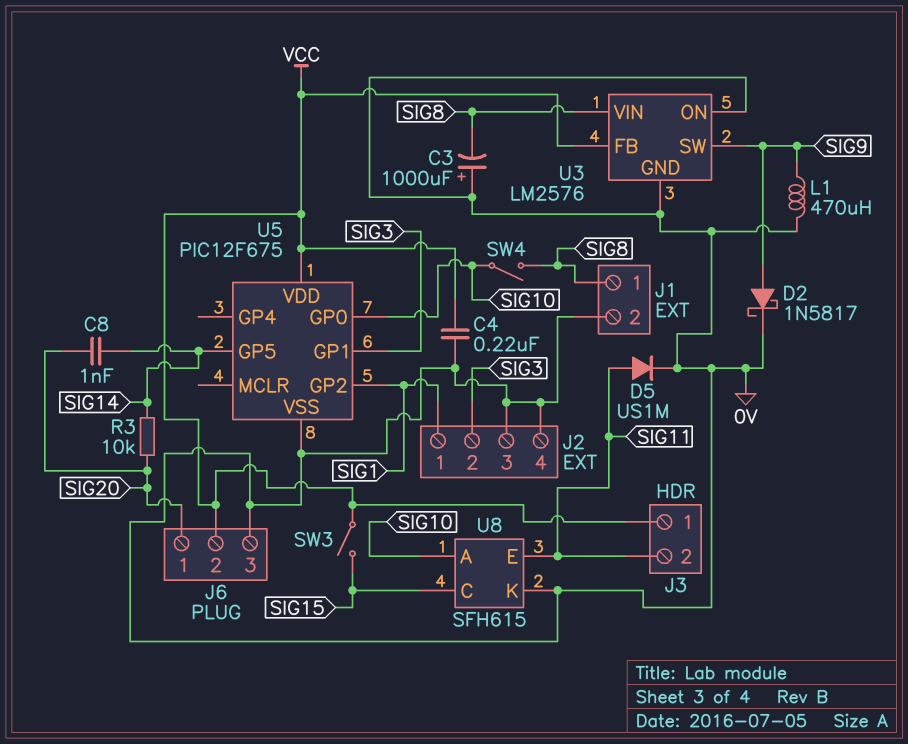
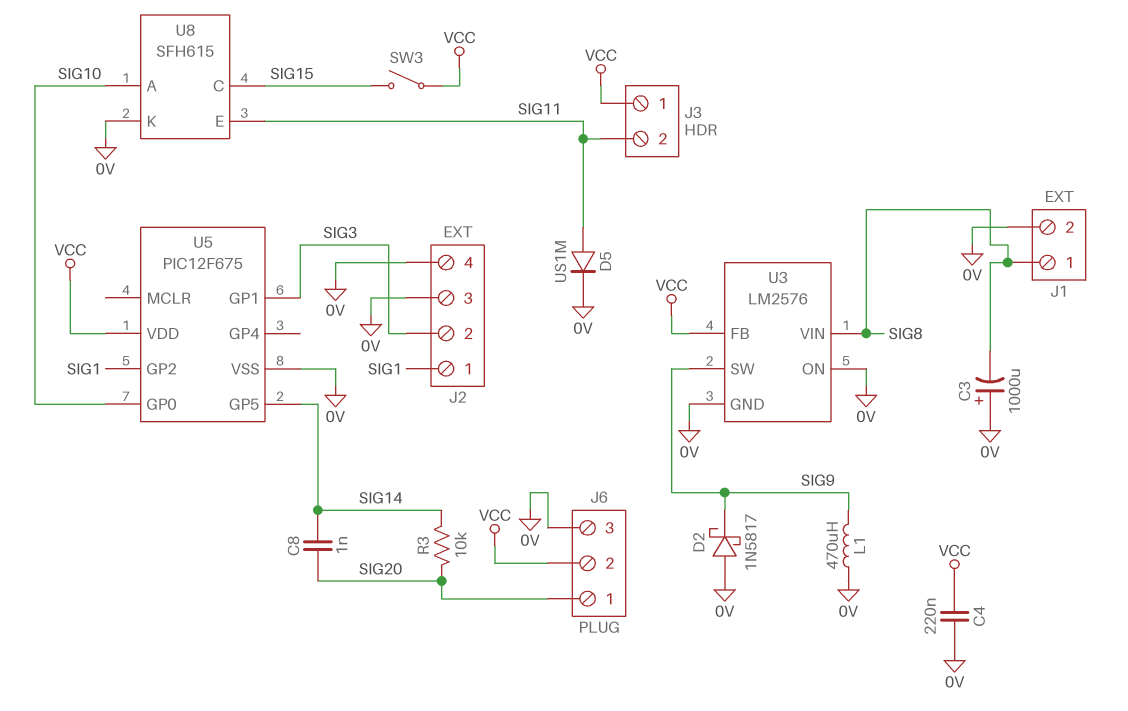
D2: schottky 1N5817 (A SIG9, K 0V) -> schottky 1N5817 (A 0V, K SIG9)
SW4: switch (SIG8, SIG10) -> none

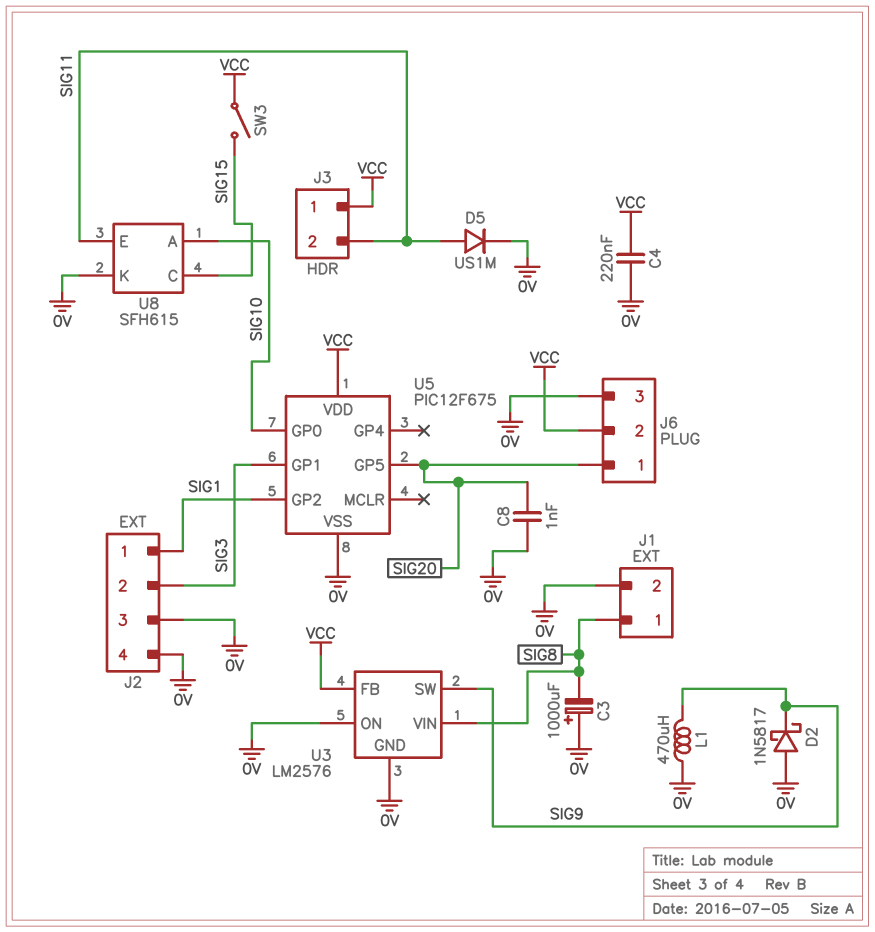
C8: 1nF (SIG14, SIG20) -> 1nF (0V, SIG20)
R3: 10k (SIG14, SIG20) -> none
U5 pin GP5: SIG14 -> SIG20

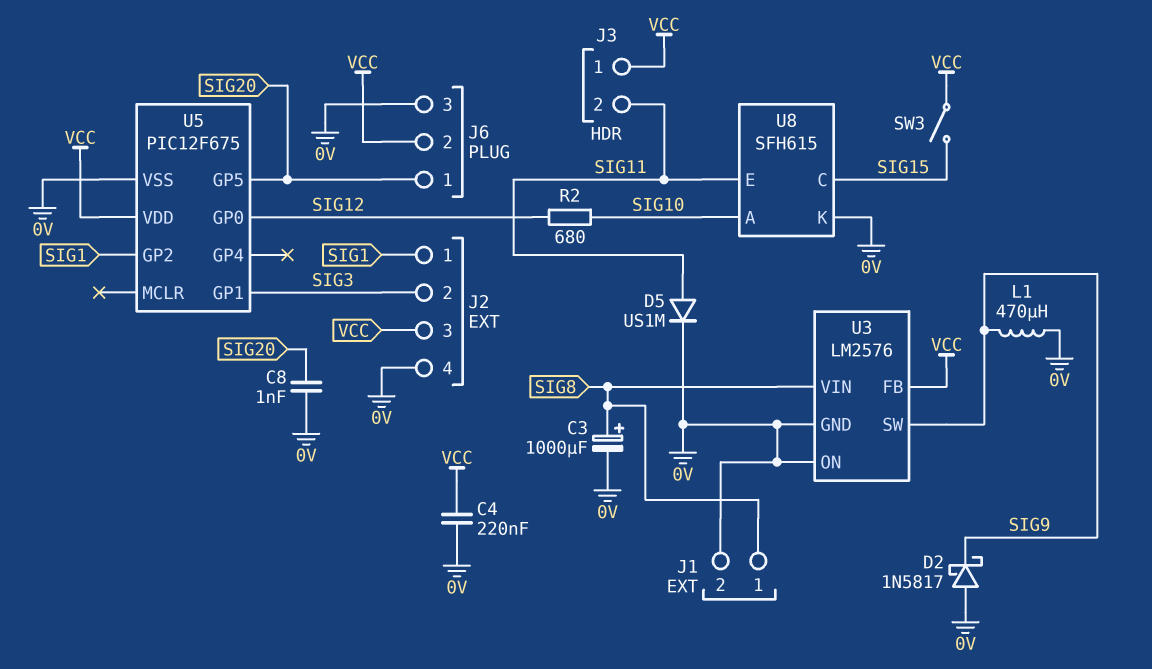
C3: 1000uF (plus 0V, minus SIG8) -> 1000uF (plus SIG8, minus 0V)
J2 pin 3: 0V -> VCC
R2: none -> 680 (SIG10, SIG12)
U5 pin GP0: SIG10 -> SIG12

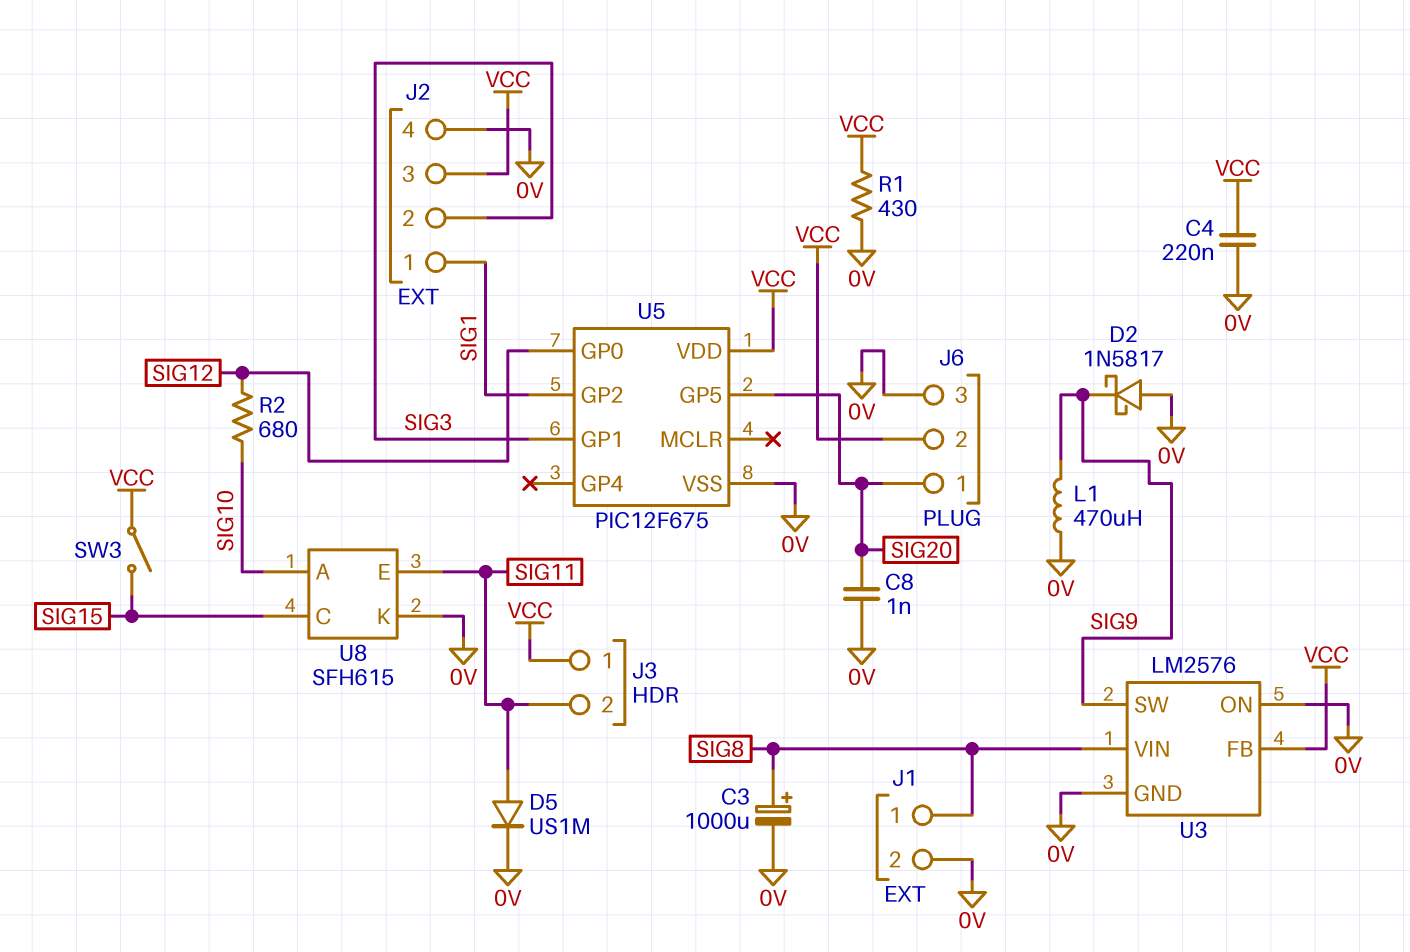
R1: none -> 430 (0V, VCC)

